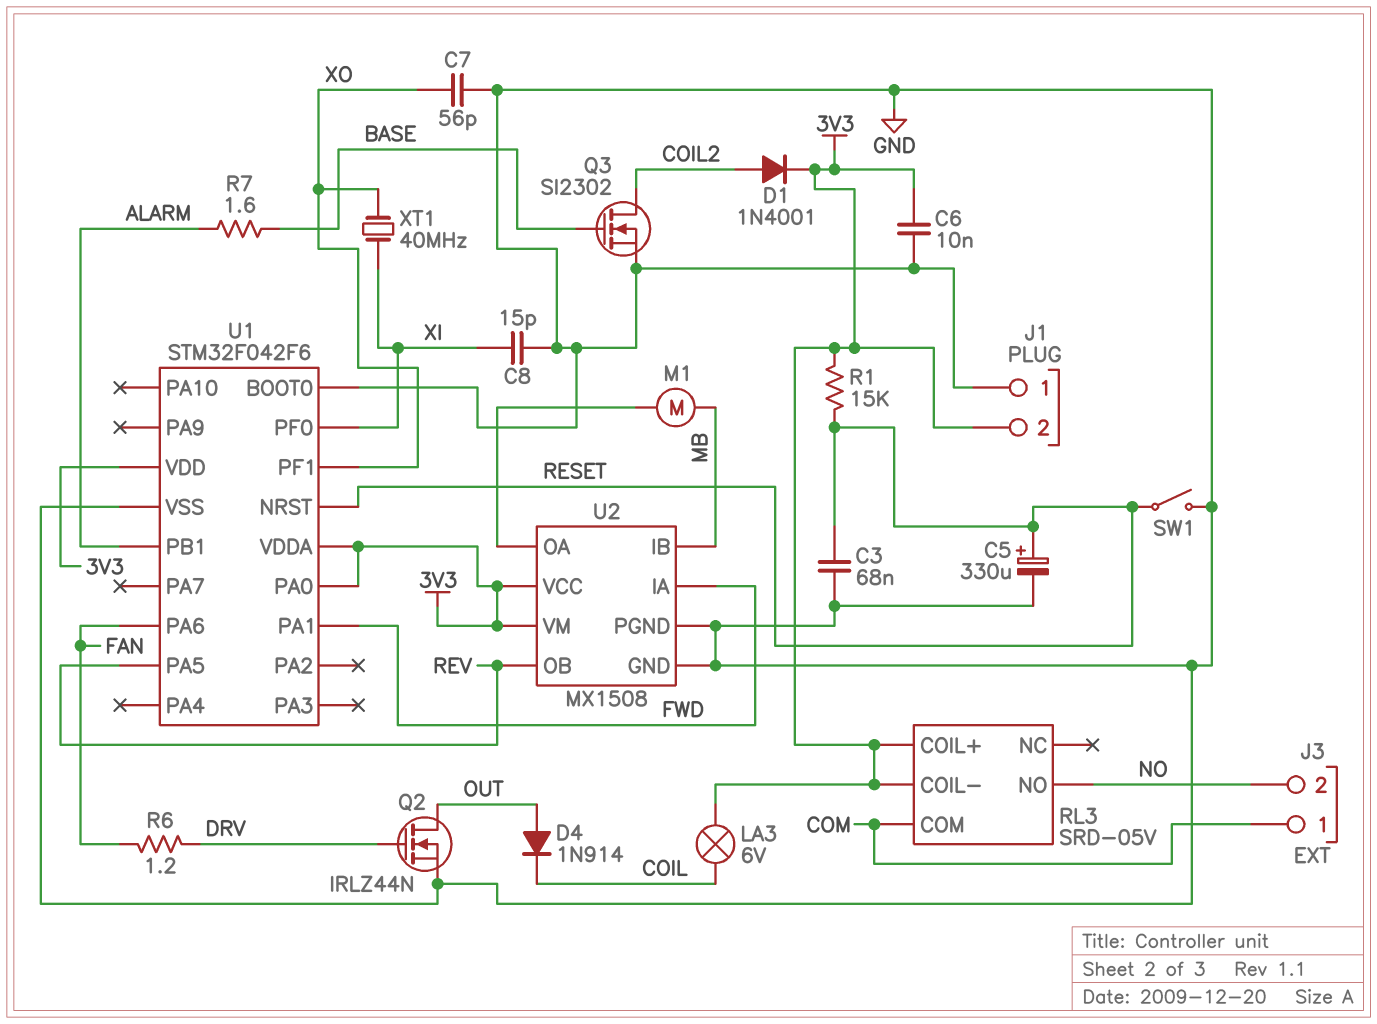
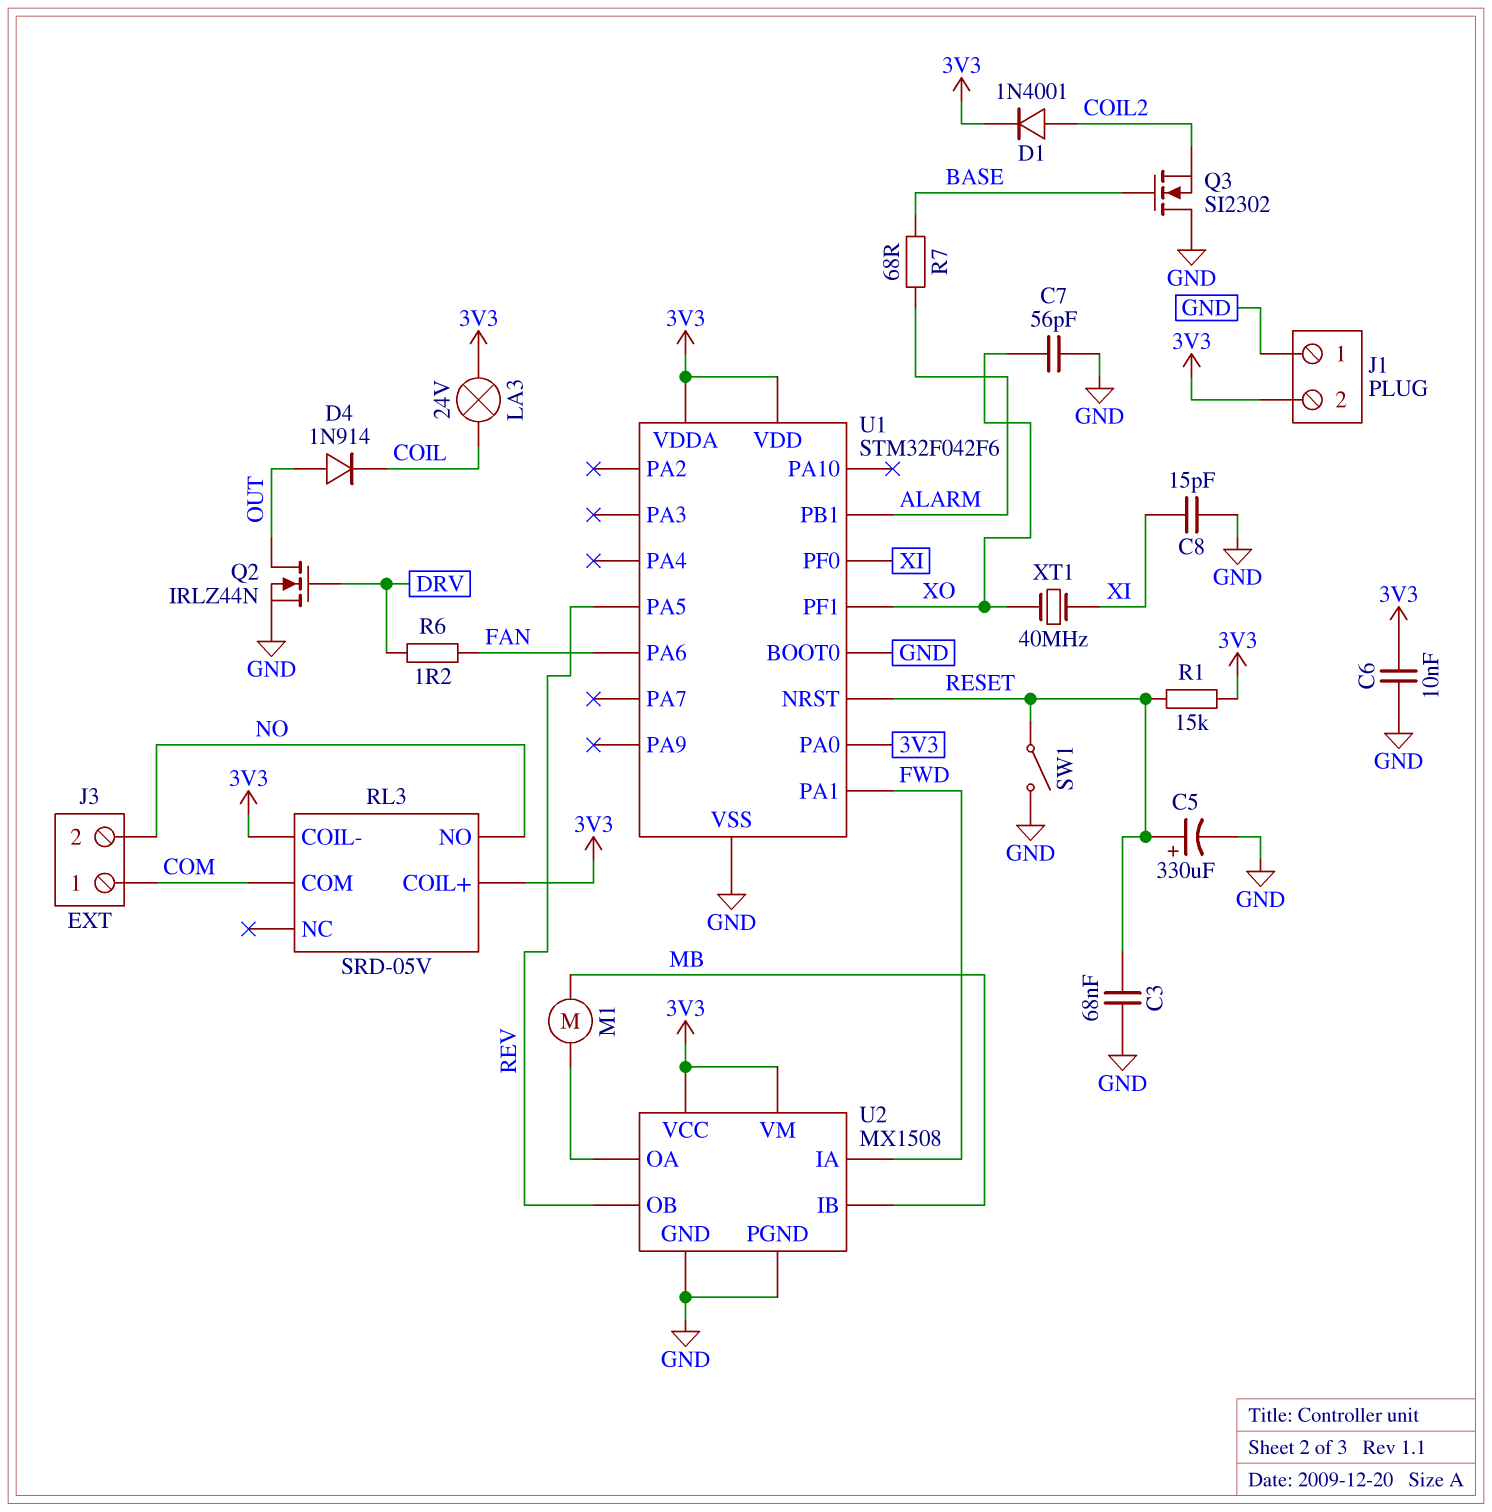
LA3: lamp 6V (3V3, COIL) -> lamp 24V (3V3, COIL)
Q3: NMOS SI2302 (G BASE, D COIL2, S GND) -> NMOS SI2302 (G BASE, D GND, S COIL2)
R7: 1.6 (ALARM, BASE) -> 68 (ALARM, BASE)

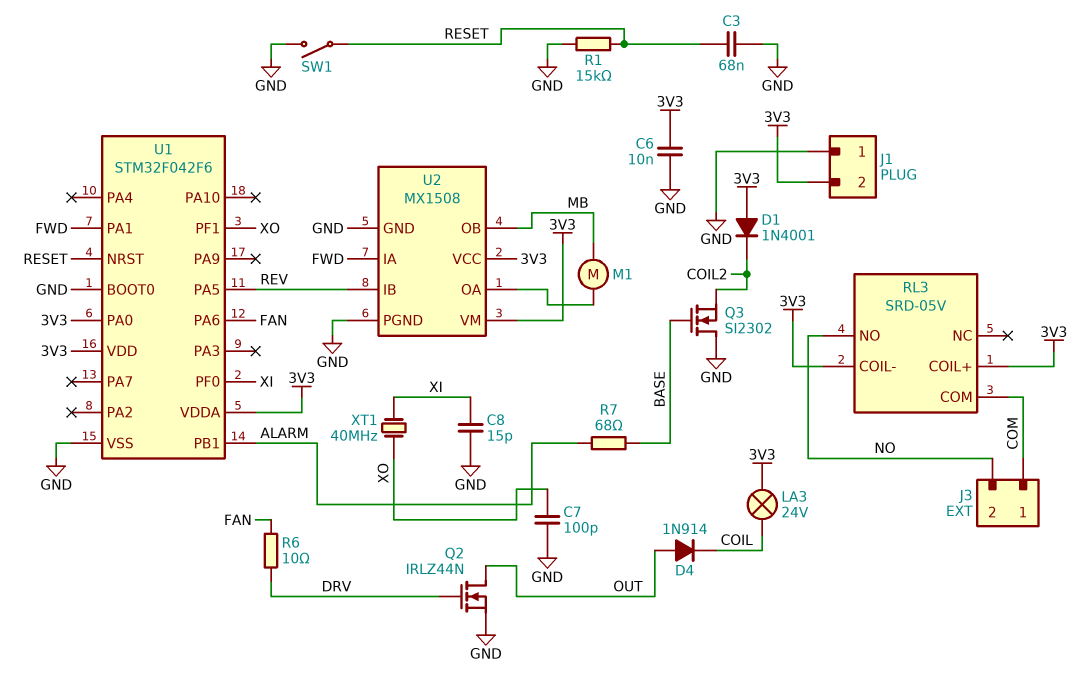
C5: 330uF (plus RESET, minus GND) -> none
C7: 56pF (GND, XO) -> 100pF (GND, XO)
D1: diode 1N4001 (A COIL2, K 3V3) -> diode 1N4001 (A 3V3, K COIL2)
R1: 15k (3V3, RESET) -> 15k (GND, RESET)
R6: 1.2 (DRV, FAN) -> 10 (DRV, FAN)
U2 pin IB: MB -> REV
U2 pin OB: REV -> MB

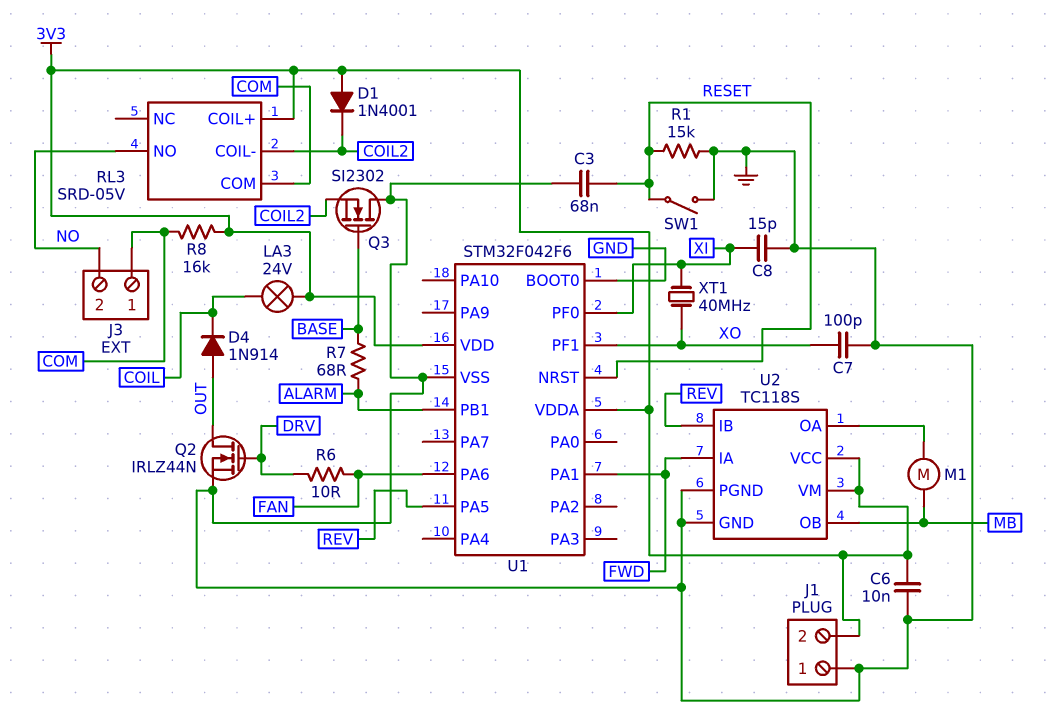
R8: none -> 16k (3V3, COM)
RL3 pin COIL-: 3V3 -> COIL2
U1 pin PA0: 3V3 -> none
U2: MX1508 -> TC118S

